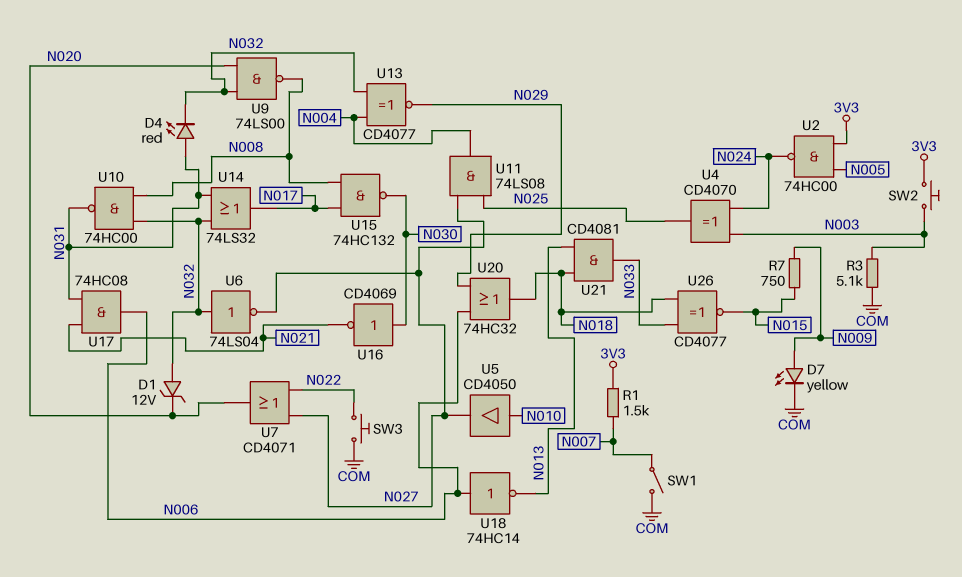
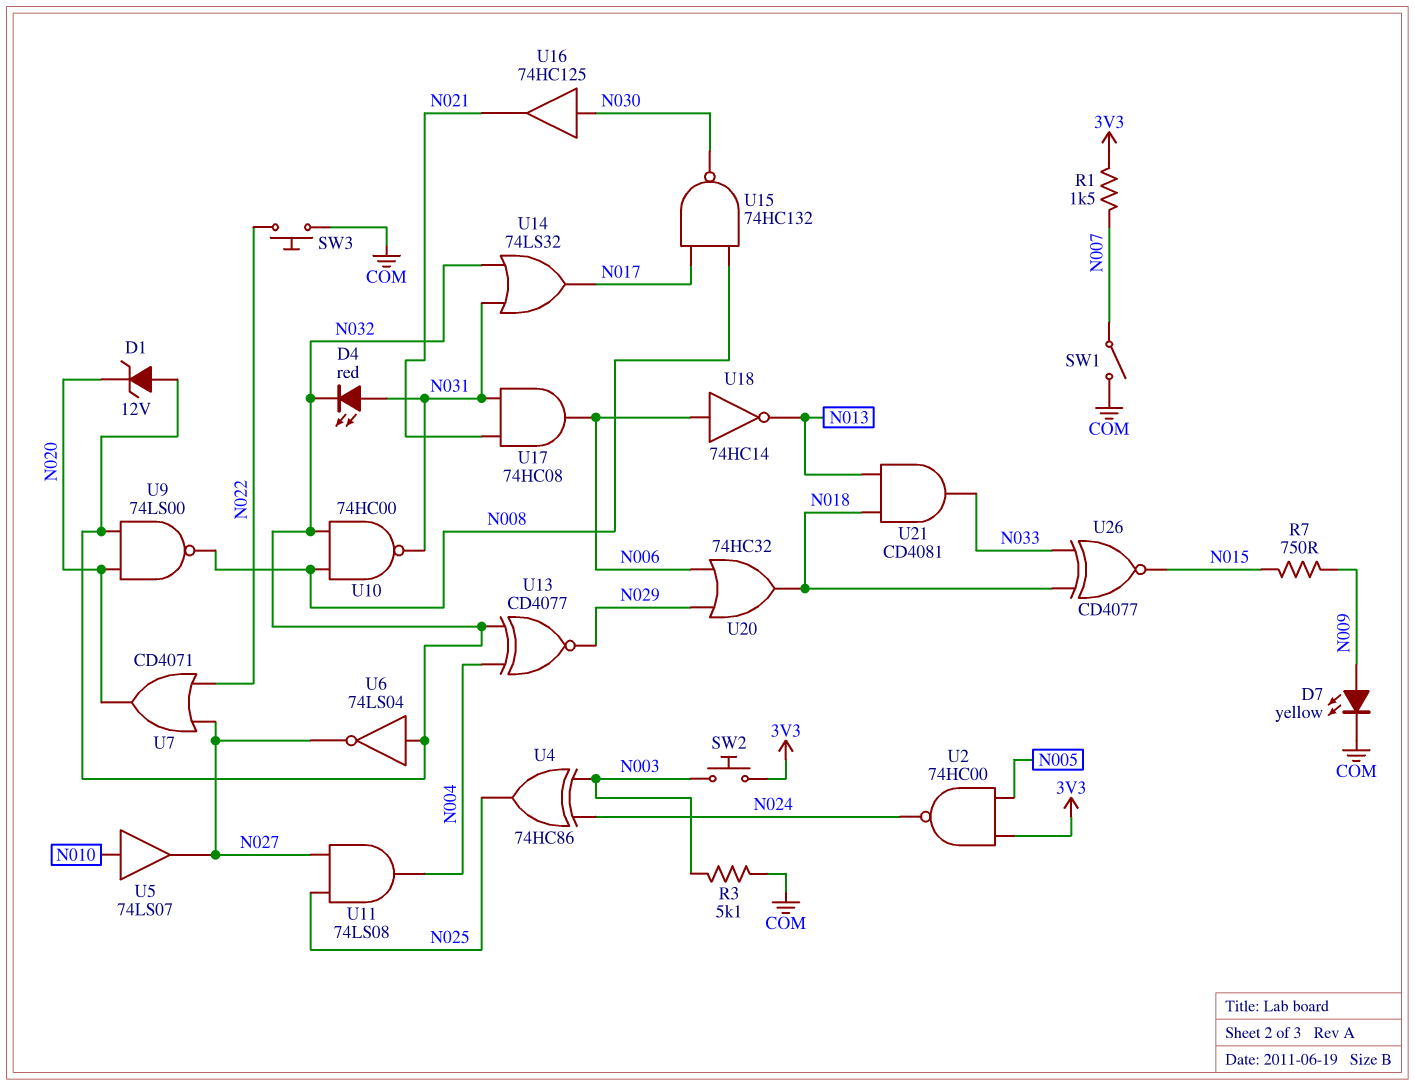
U4: XOR CD4070 (in N003, in N024, out N025) -> XOR 74HC86 (in N003, in N024, out N025)
U5: buffer CD4050 (in N010, out N027) -> buffer 74LS07 (in N010, out N027)
U16: NOT CD4069 (in N030, out N021) -> buffer 74HC125 (in N030, out N021)

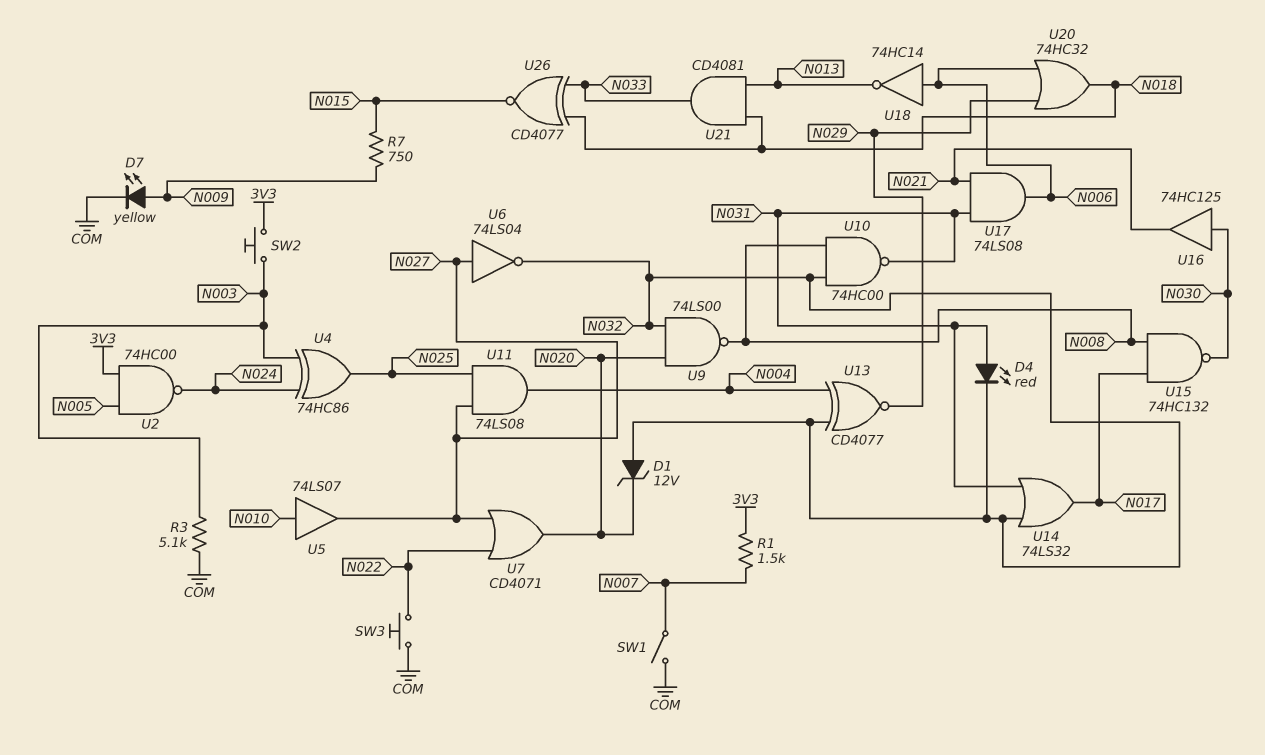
U6: NOT 74LS04 (in N032, out N027) -> NOT 74LS04 (in N027, out N032)
U17: AND 74HC08 (in N021, in N031, out N006) -> AND 74LS08 (in N021, in N031, out N006)

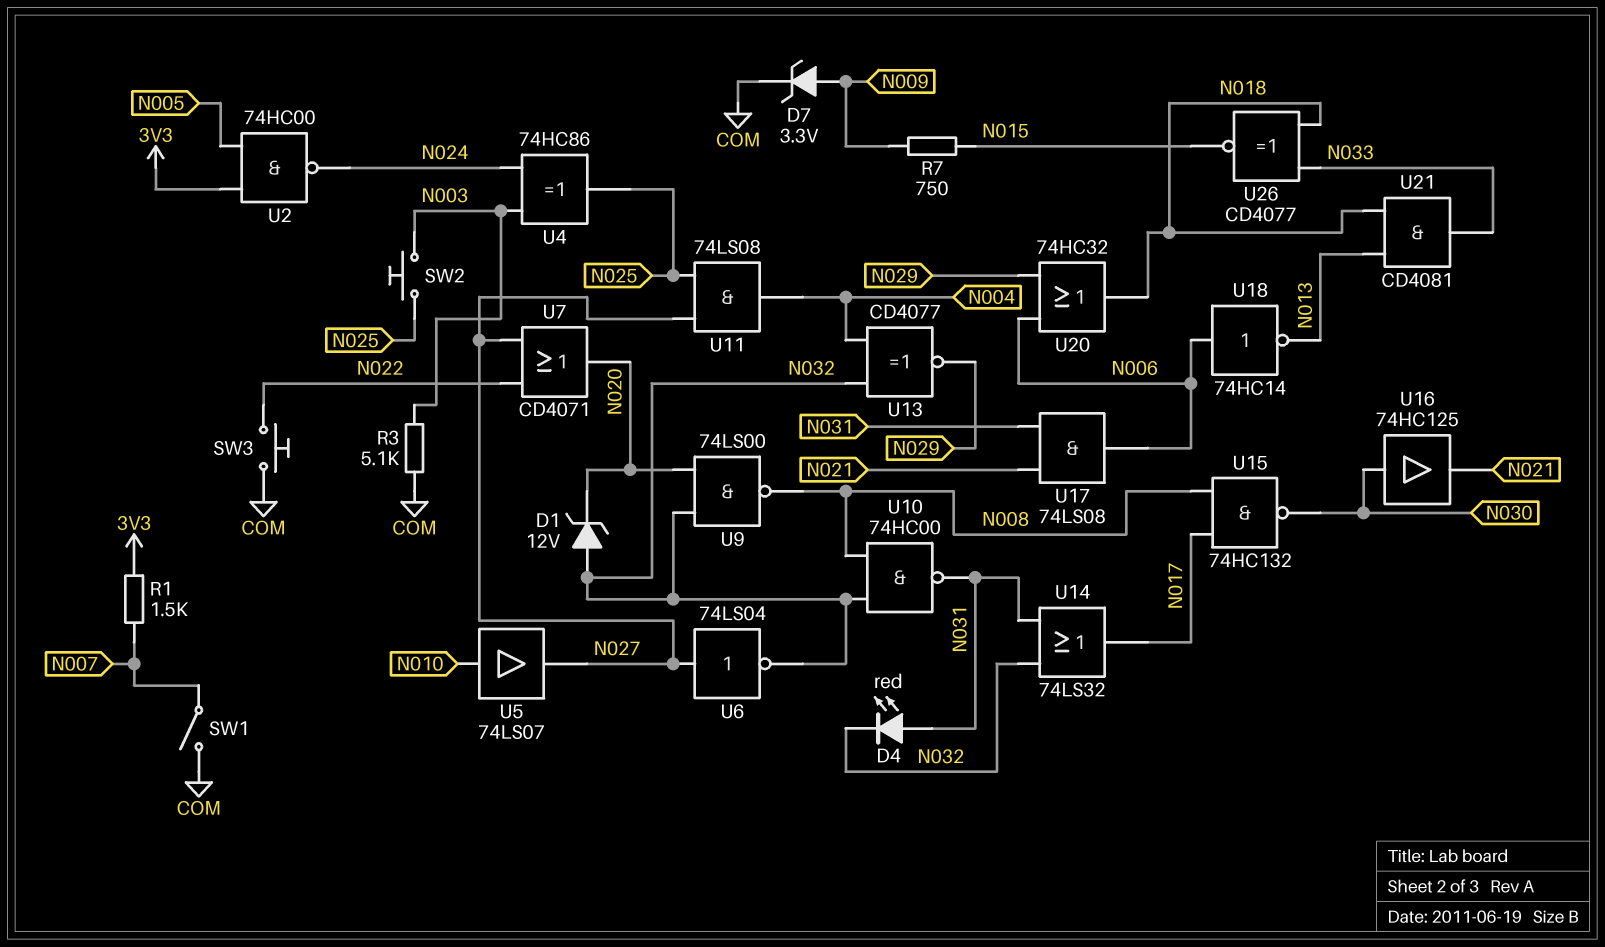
D7: LED yellow (A N009, K COM) -> zener 3.3V (A N009, K COM)
SW2: button (3V3, N003) -> button (N003, N025)

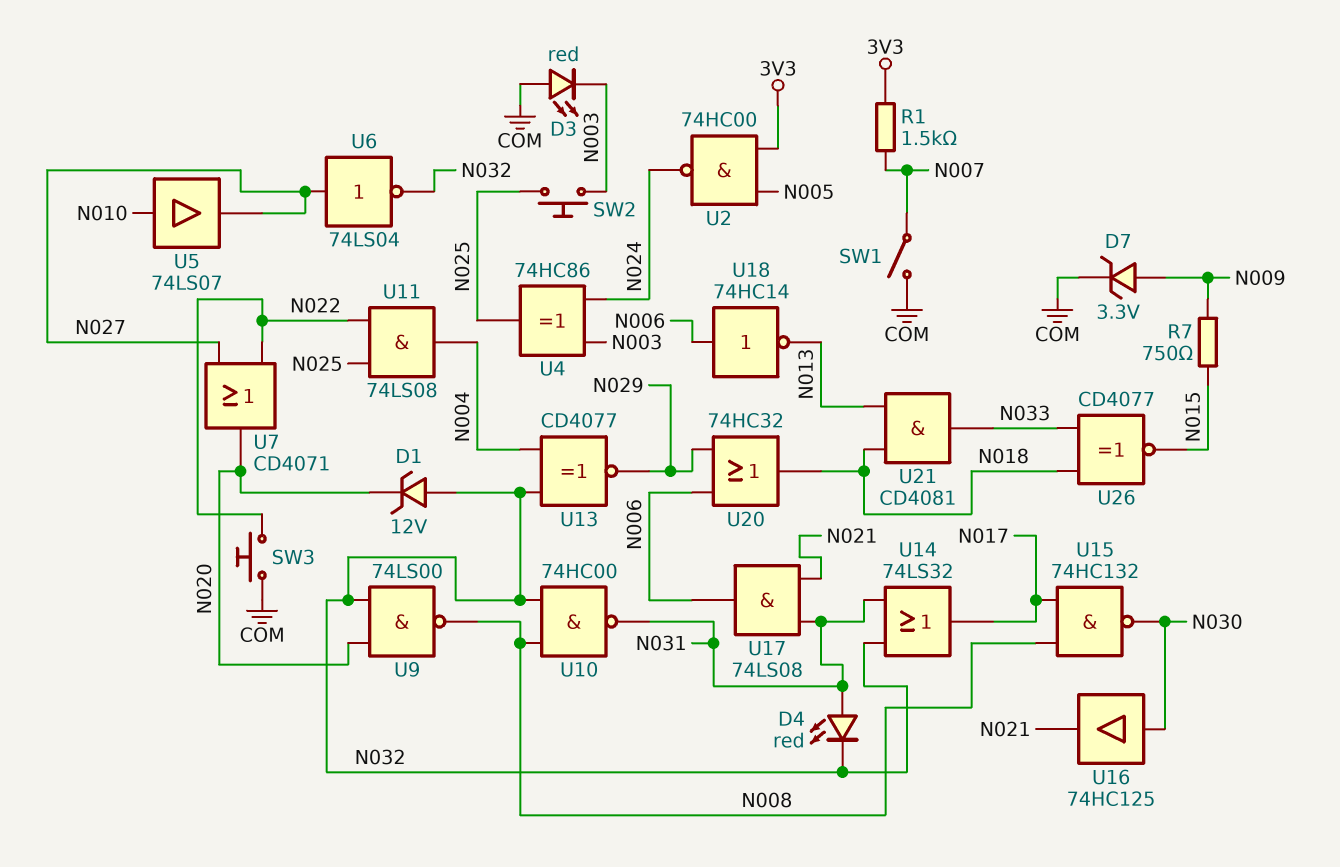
D3: none -> LED red (A COM, K N003)
R3: 5.1k (COM, N003) -> none
U11: AND 74LS08 (in N025, in N027, out N004) -> AND 74LS08 (in N022, in N025, out N004)

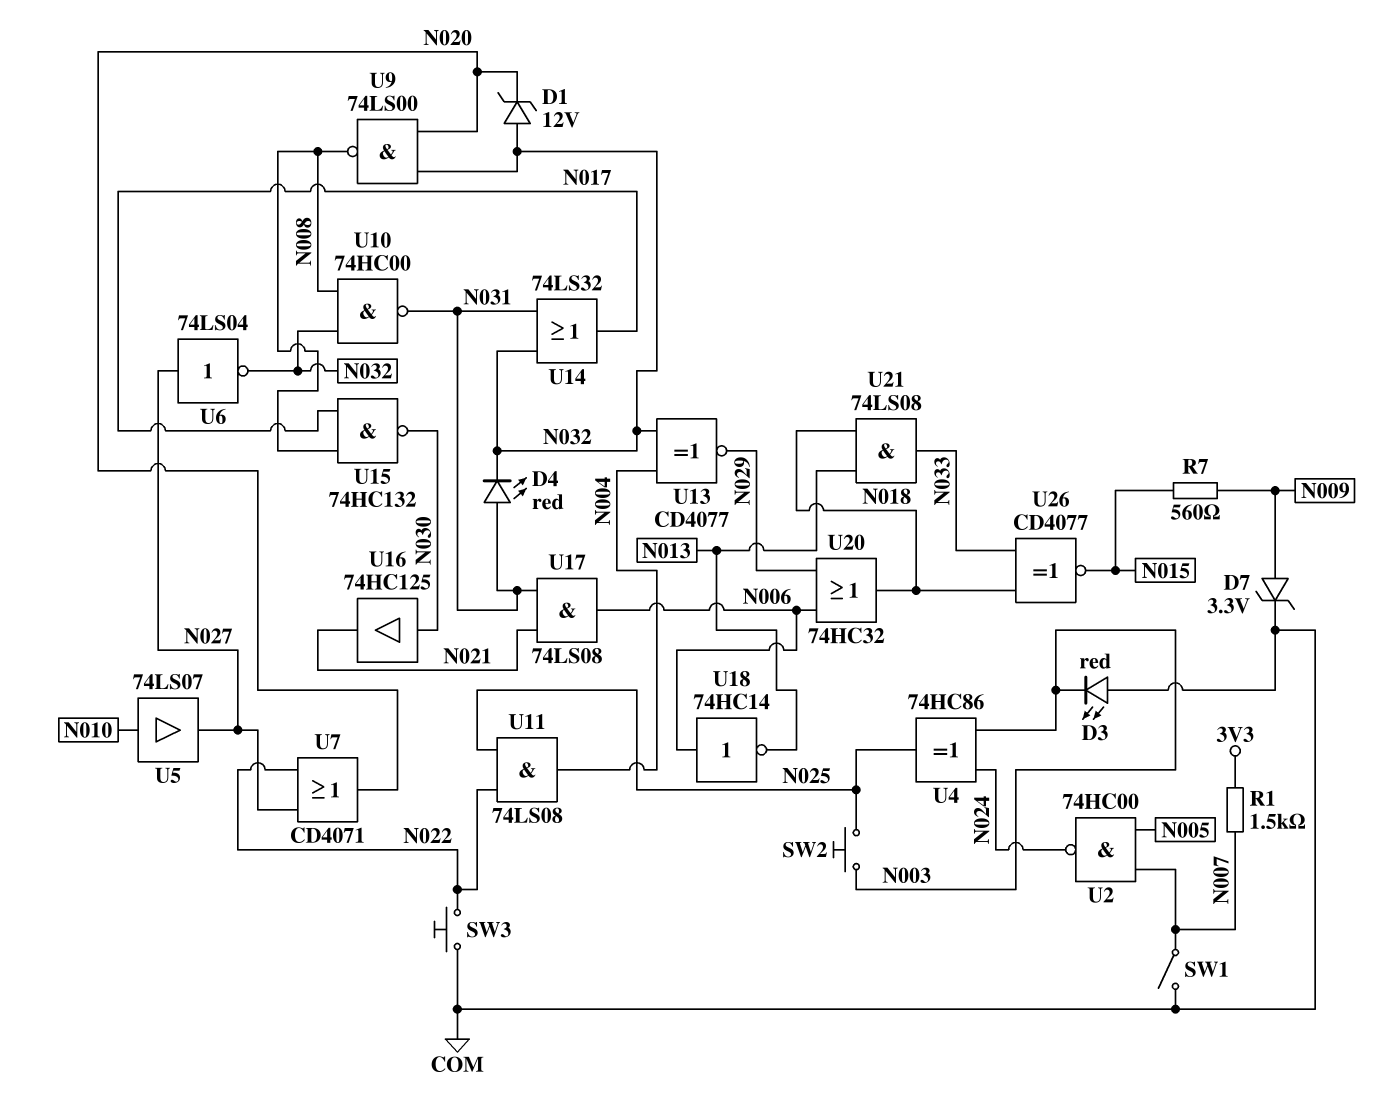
R7: 750 (N009, N015) -> 560 (N009, N015)
U2: NAND 74HC00 (in 3V3, in N005, out N024) -> NAND 74HC00 (in N005, in N007, out N024)
U21: AND CD4081 (in N013, in N018, out N033) -> AND 74LS08 (in N013, in N018, out N033)

